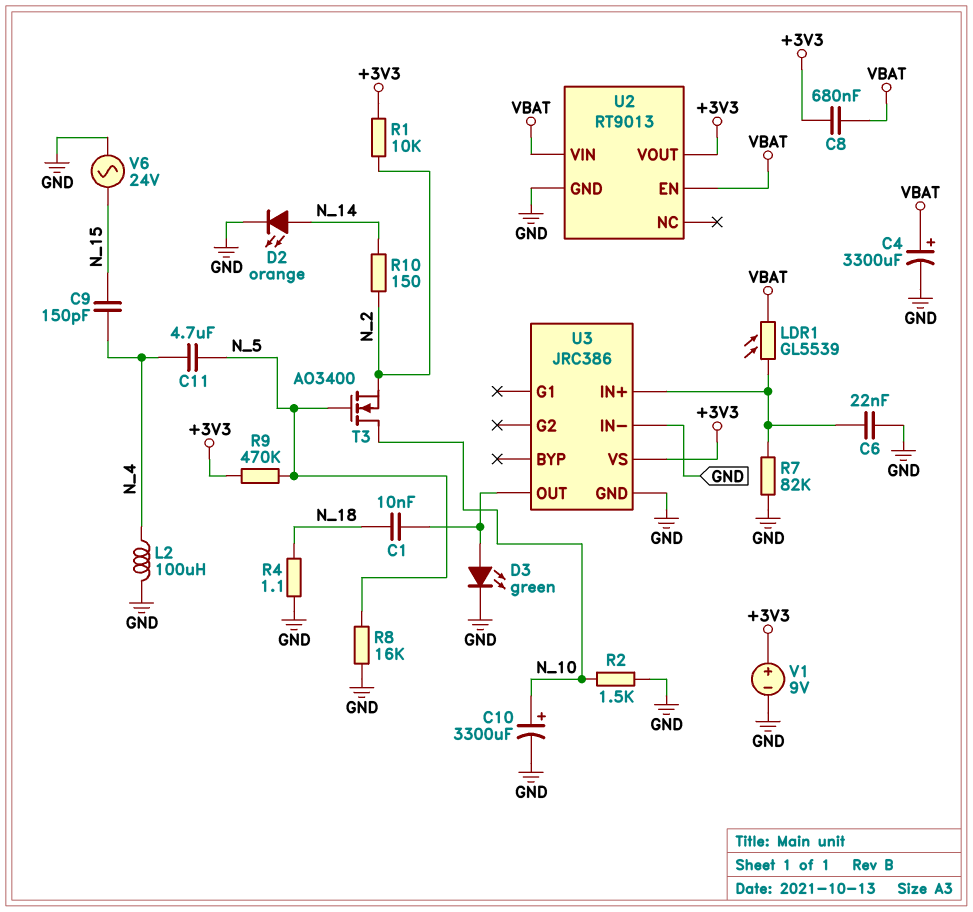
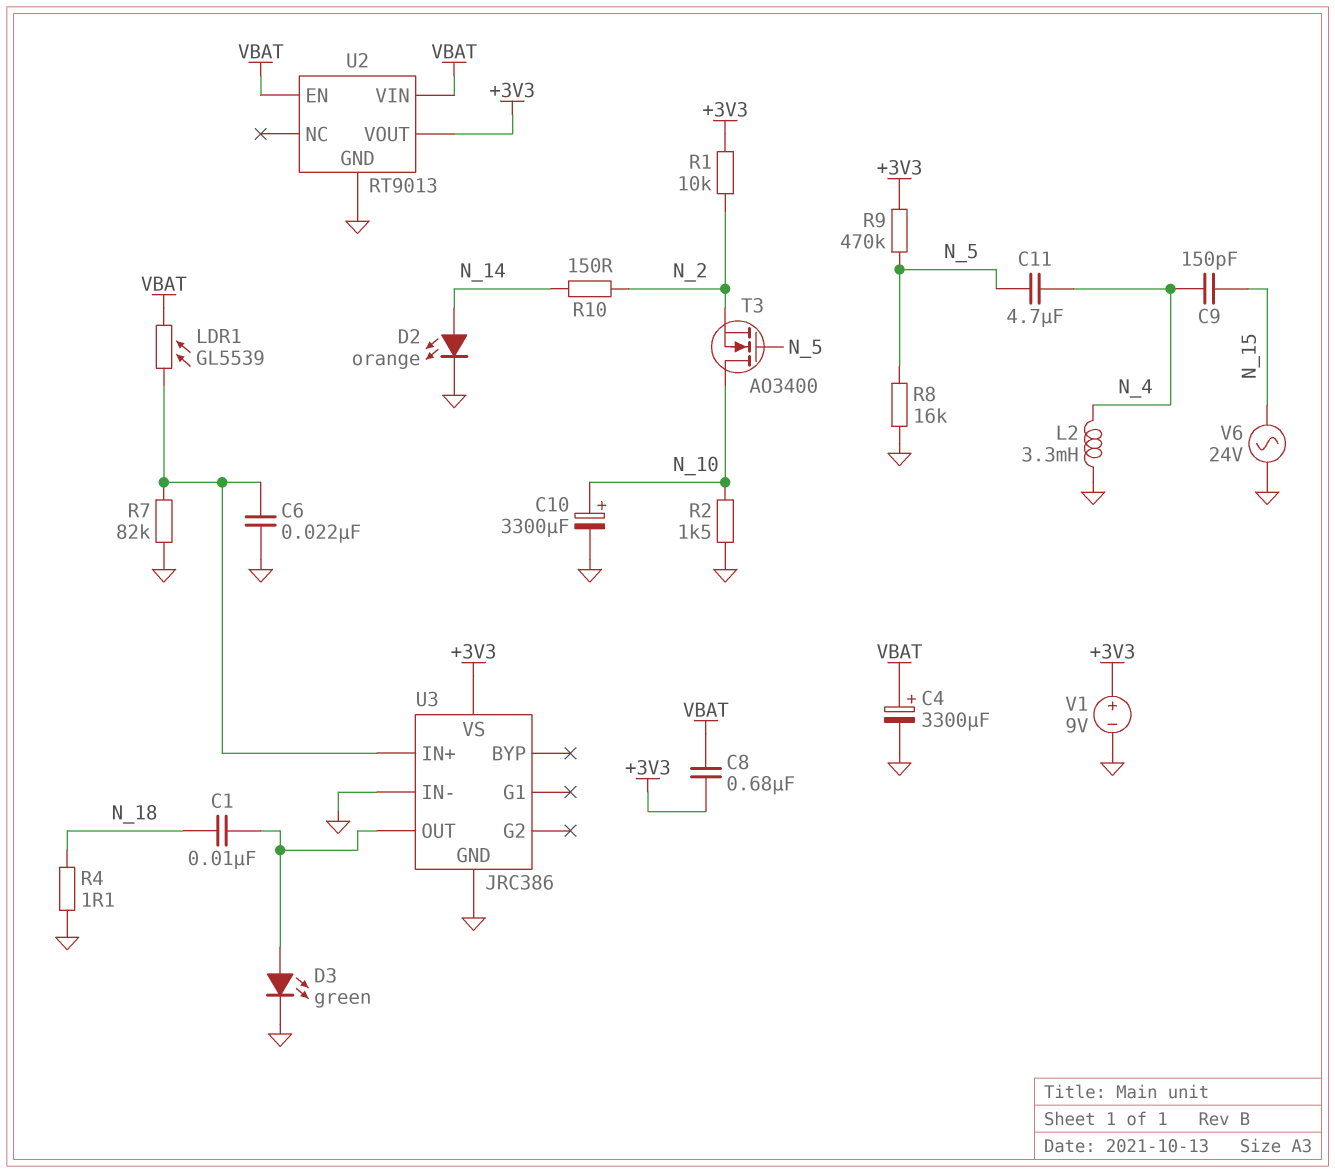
L2: 100uH (GND, N_4) -> 3.3mH (GND, N_4)

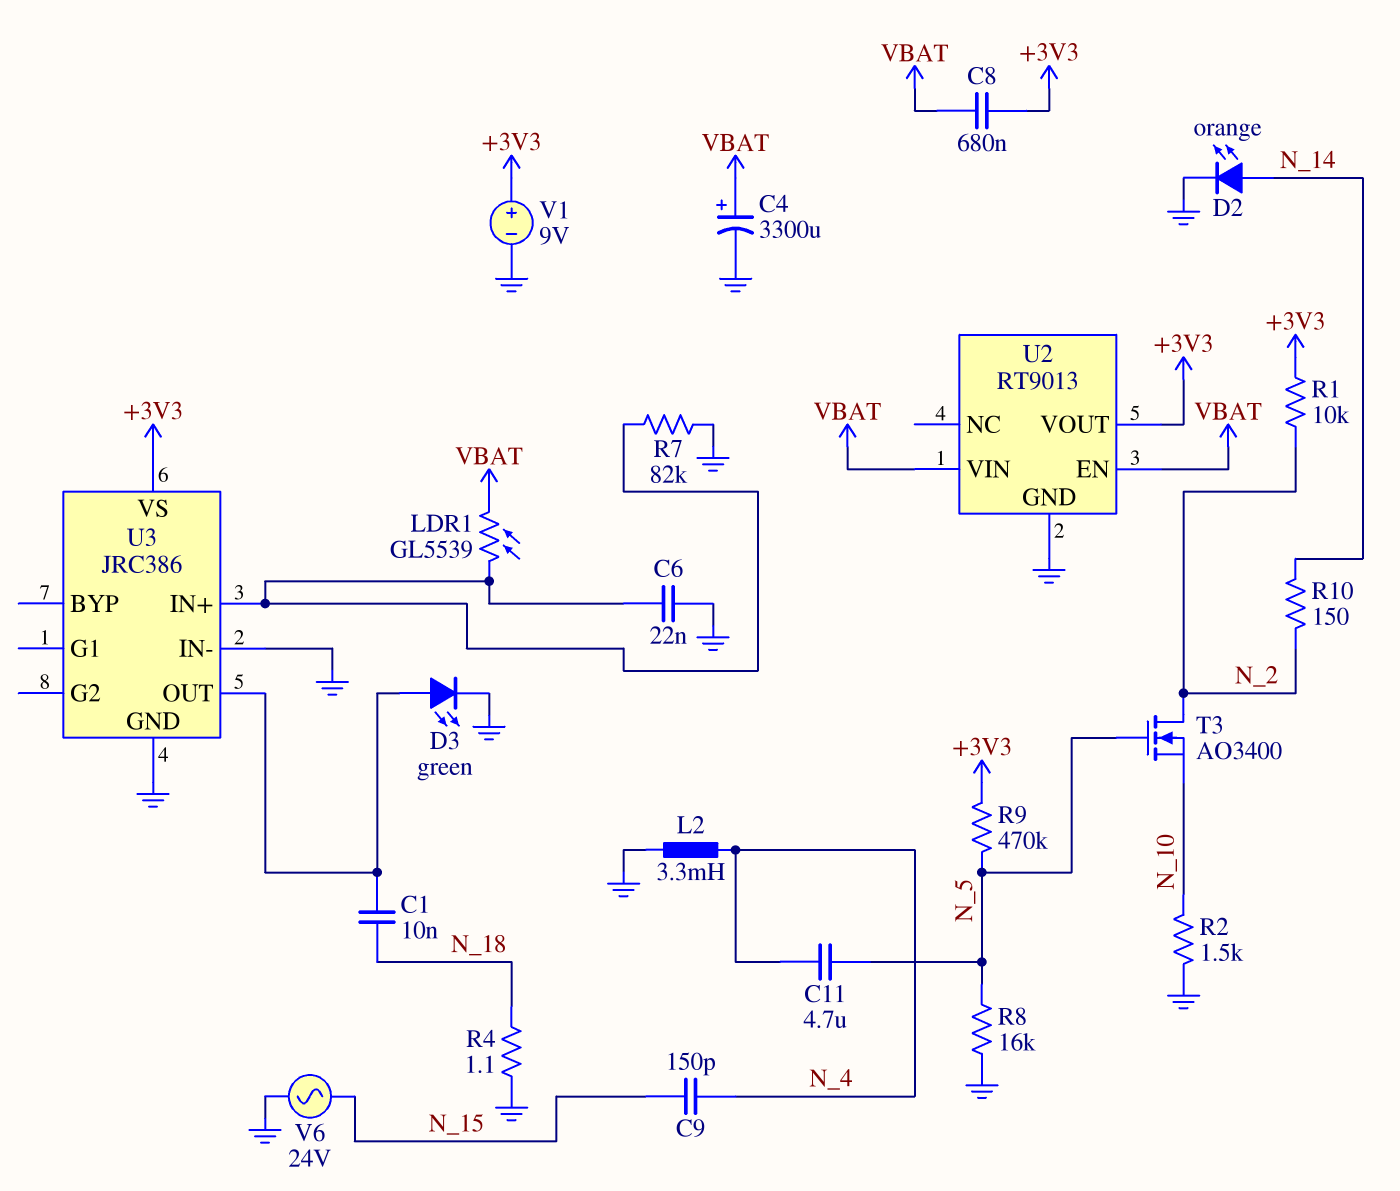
C10: 3300uF (plus N_10, minus GND) -> none
T3: NMOS AO3400 (G N_5, D N_10, S N_2) -> NMOS AO3400 (G N_5, D N_2, S N_10)

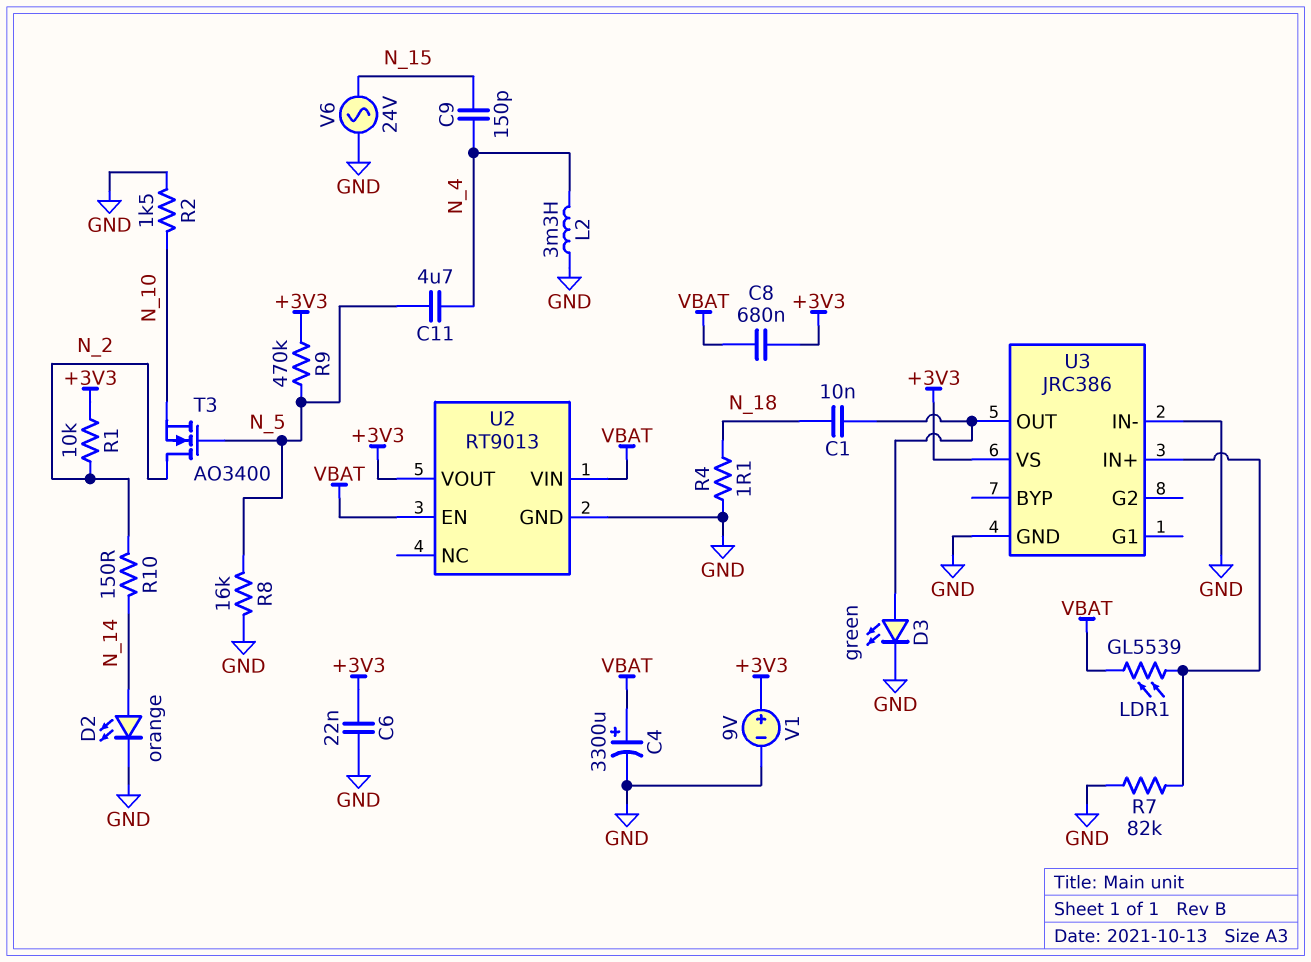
C6: 22nF (GND, U3/IN+) -> 22nF (+3V3, GND)

